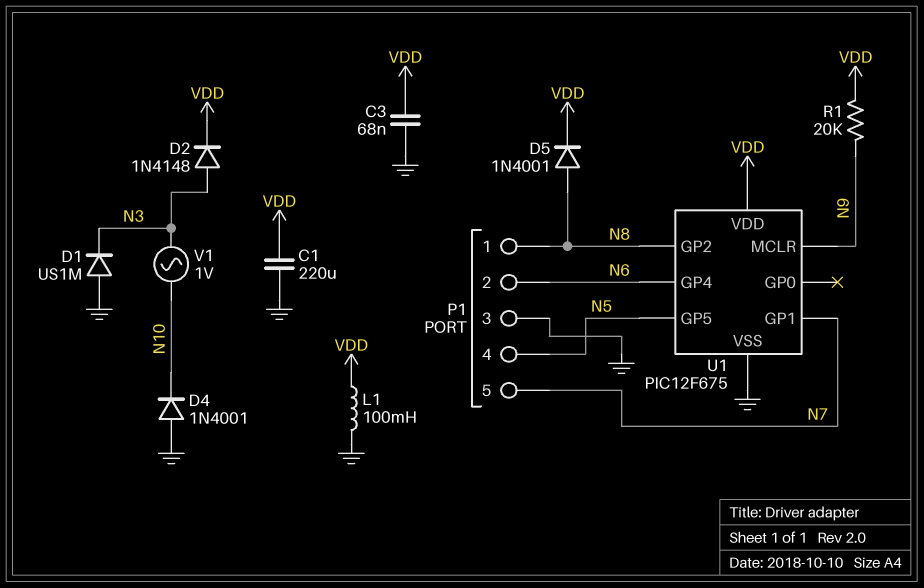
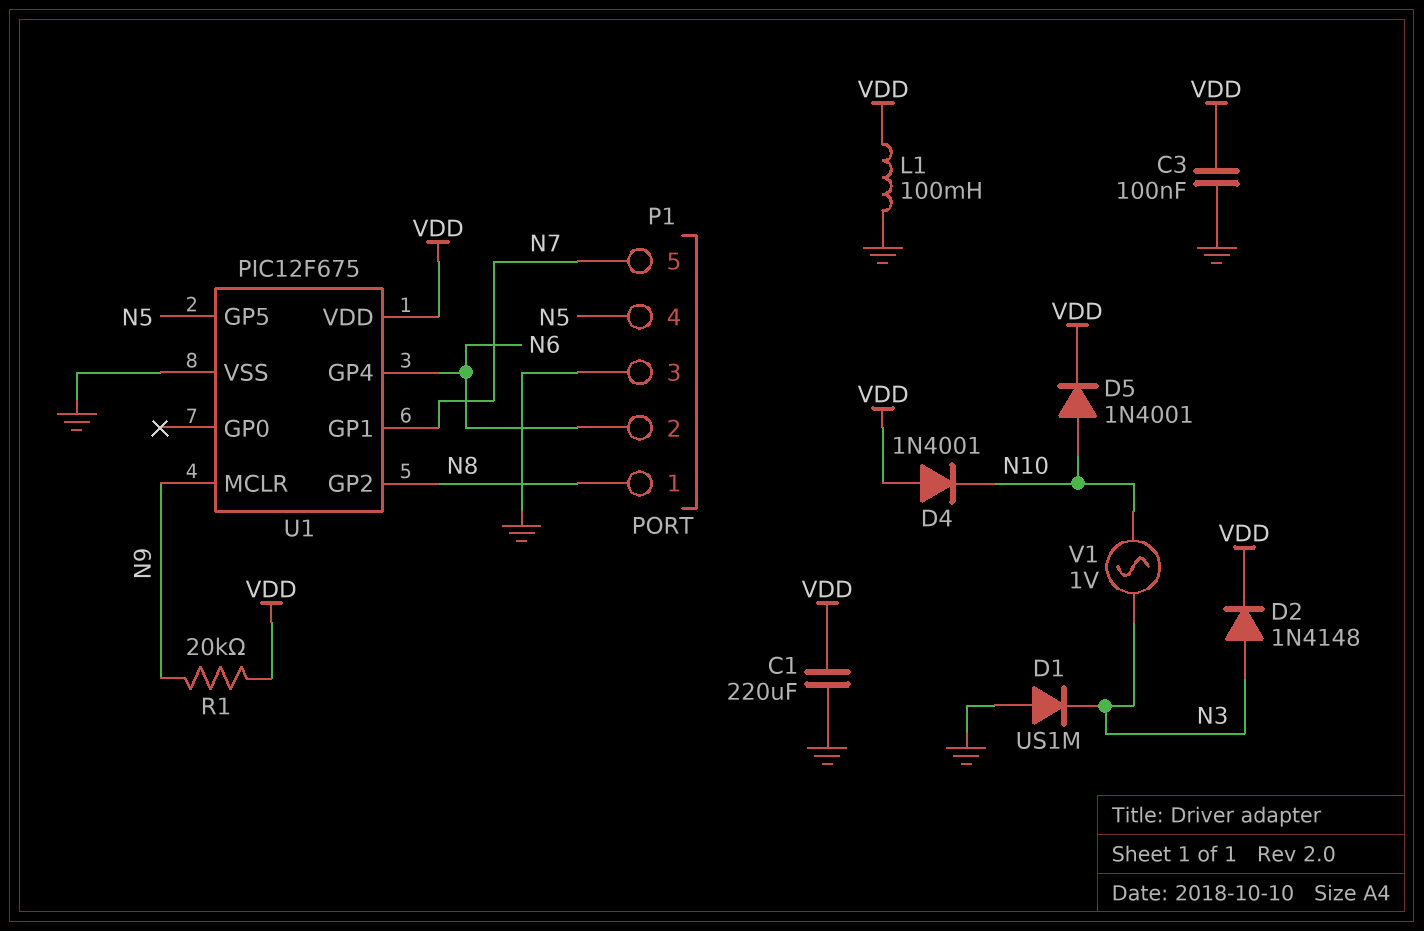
C3: 68nF (GND, VDD) -> 100nF (GND, VDD)
D4: diode 1N4001 (A GND, K N10) -> diode 1N4001 (A VDD, K N10)
D5: diode 1N4001 (A N8, K VDD) -> diode 1N4001 (A N10, K VDD)

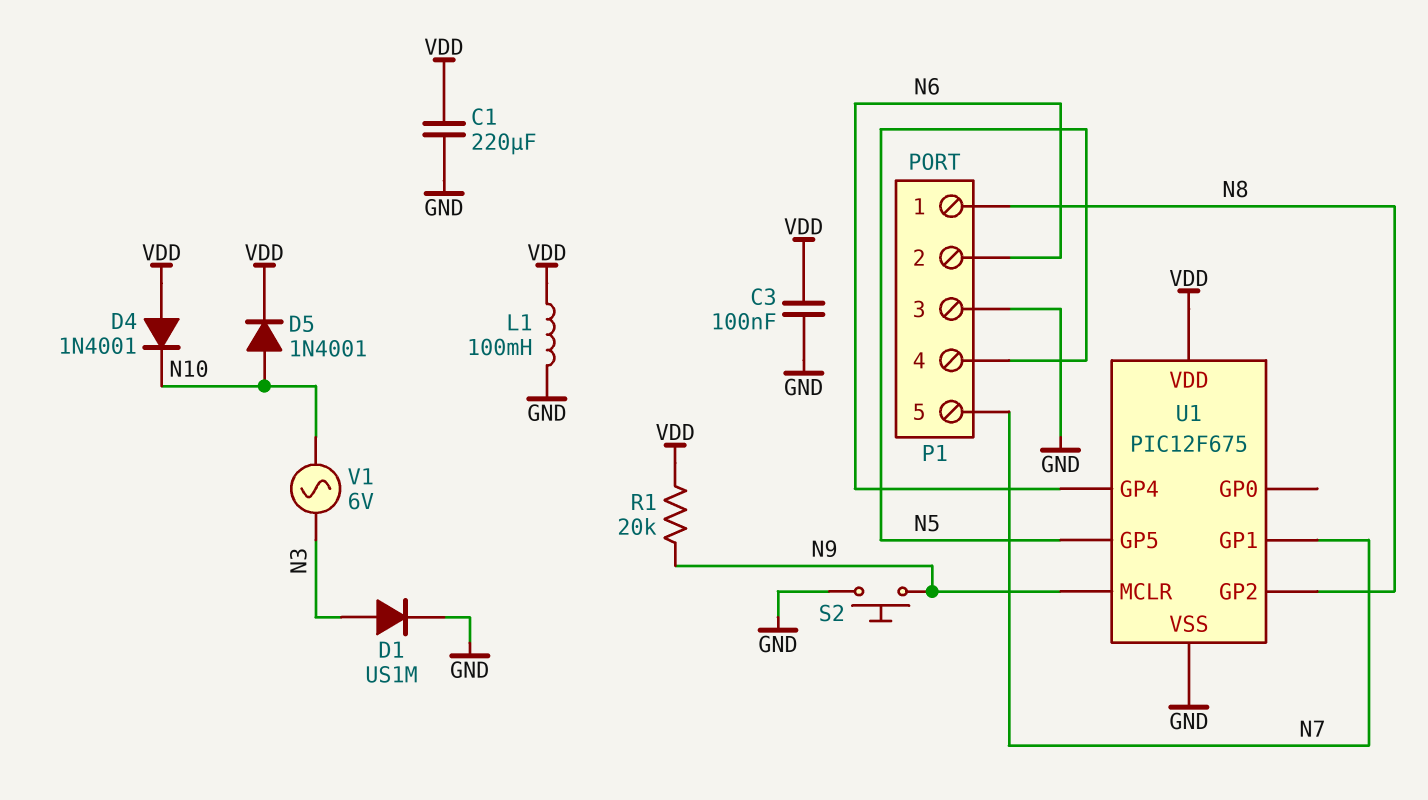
D1: diode US1M (A GND, K N3) -> diode US1M (A N3, K GND)
D2: diode 1N4148 (A N3, K VDD) -> none
S2: none -> button (GND, N9)
V1: AC 1V (N3, N10) -> AC 6V (N3, N10)

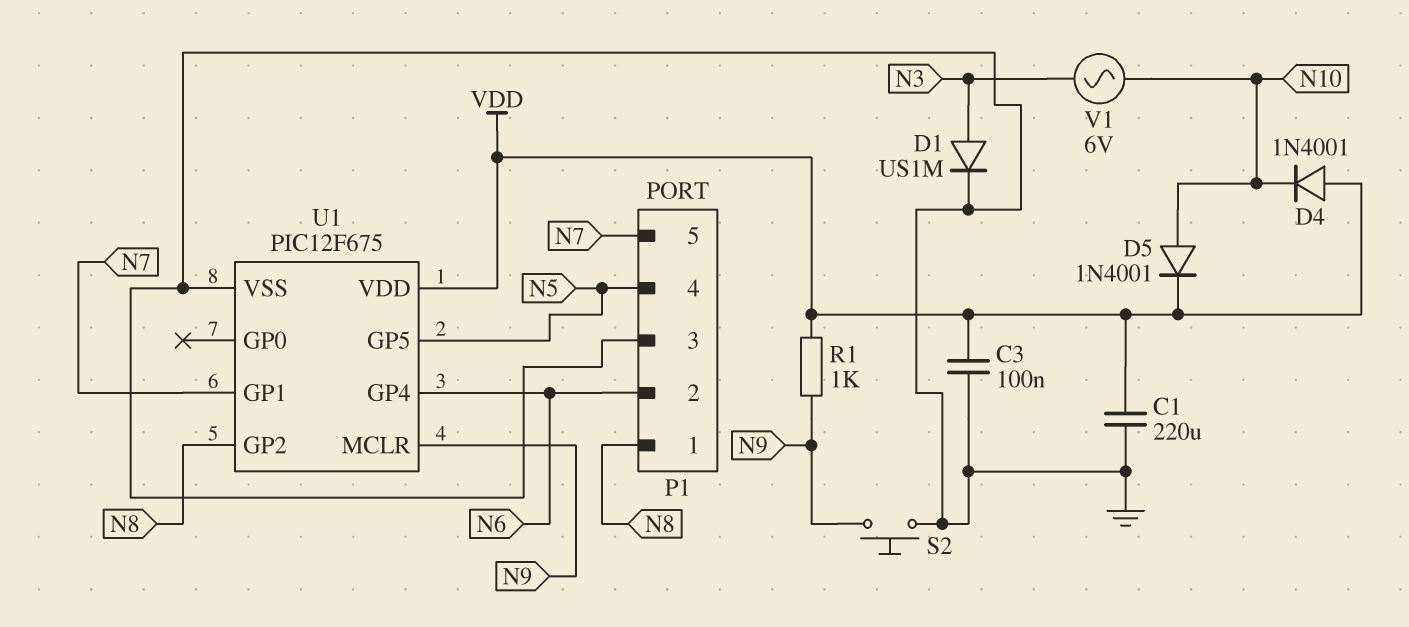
L1: 100mH (GND, VDD) -> none
R1: 20k (N9, VDD) -> 1k (N9, VDD)

